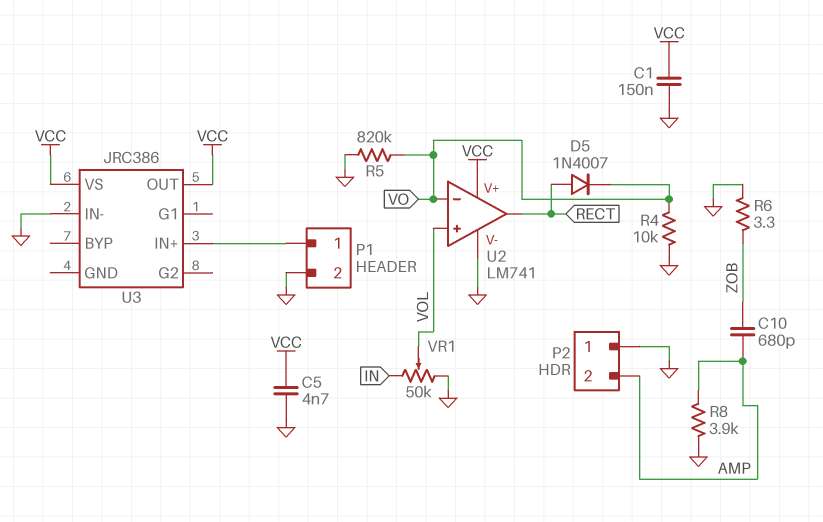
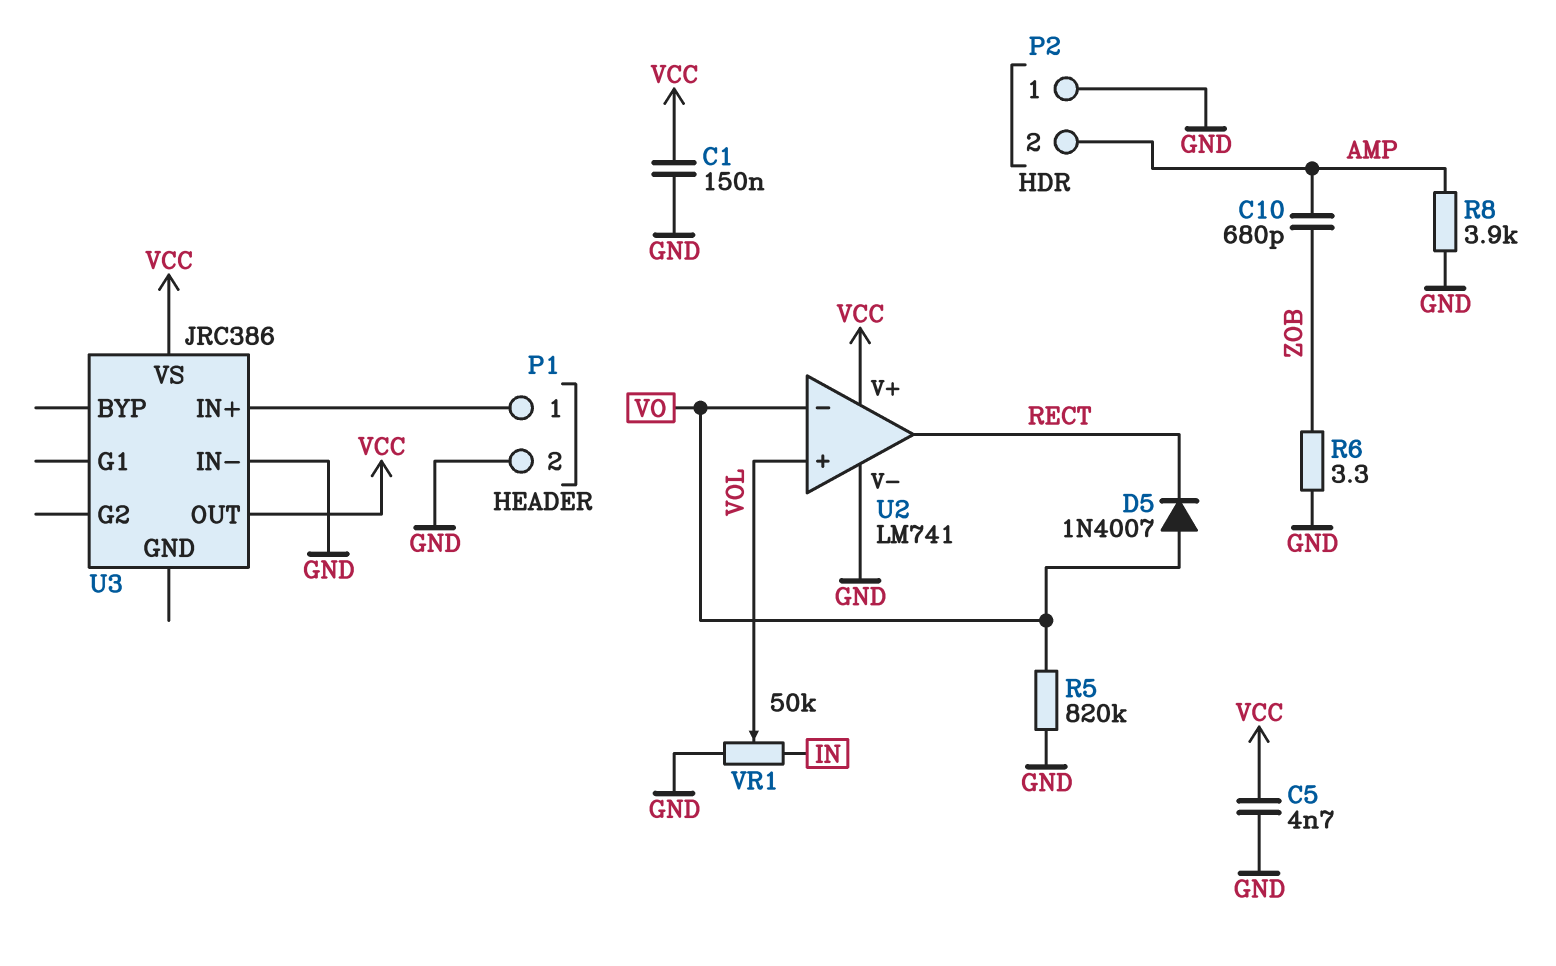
D5: diode 1N4007 (A RECT, K VO) -> diode 1N4007 (A VO, K RECT)
R4: 10k (GND, VO) -> none

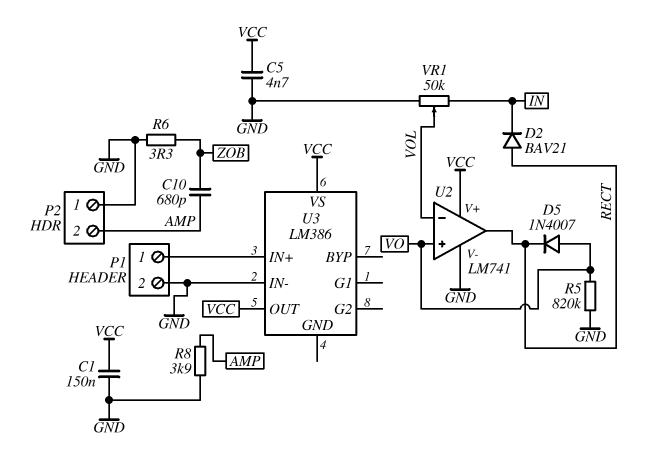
D2: none -> diode BAV21 (A RECT, K IN)
U2 pin in+: VOL -> VO
U2 pin in-: VO -> VOL
U3: JRC386 -> LM386

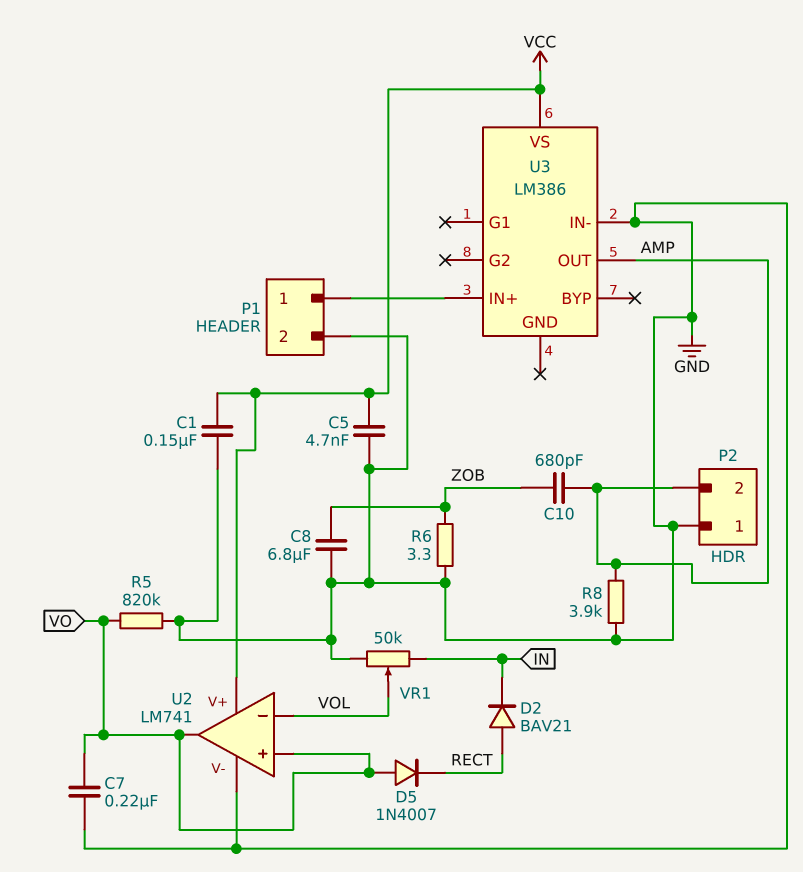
C7: none -> 220nF (GND, VO)
C8: none -> 6.8uF (GND, ZOB)
U2 pin out: RECT -> VO
U3 pin OUT: VCC -> AMP

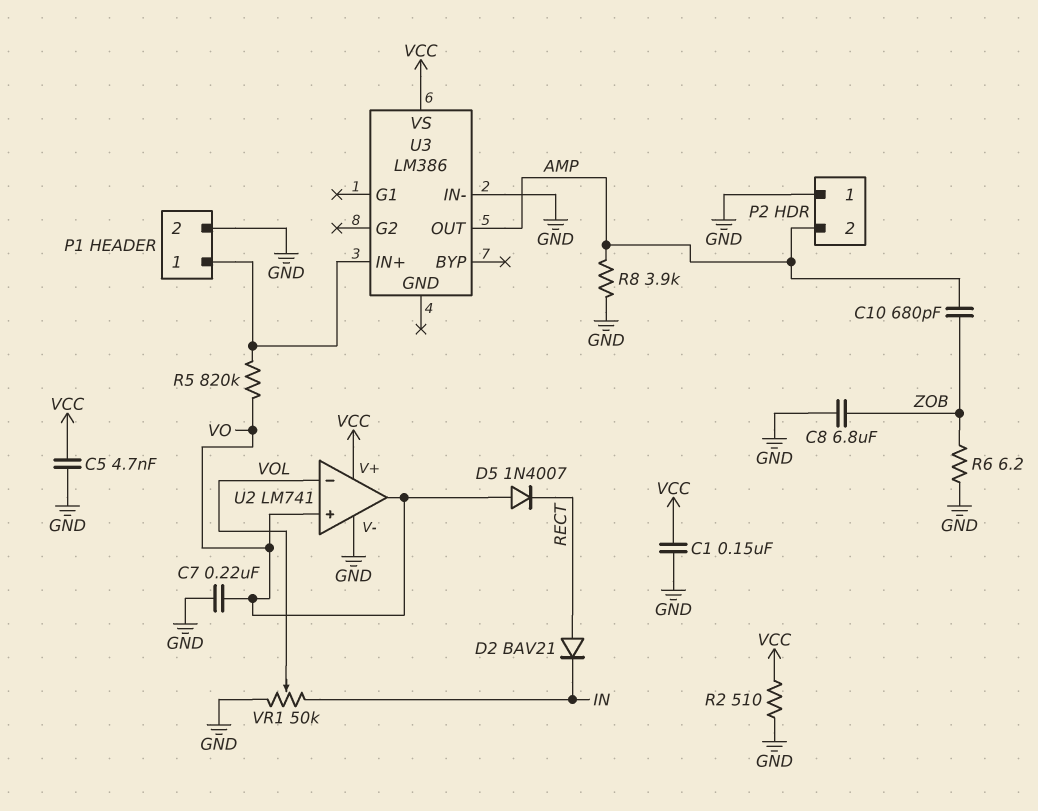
R2: none -> 510 (GND, VCC)
R5: 820k (GND, VO) -> 820k (P1/1, VO)
R6: 3.3 (GND, ZOB) -> 6.2 (GND, ZOB)

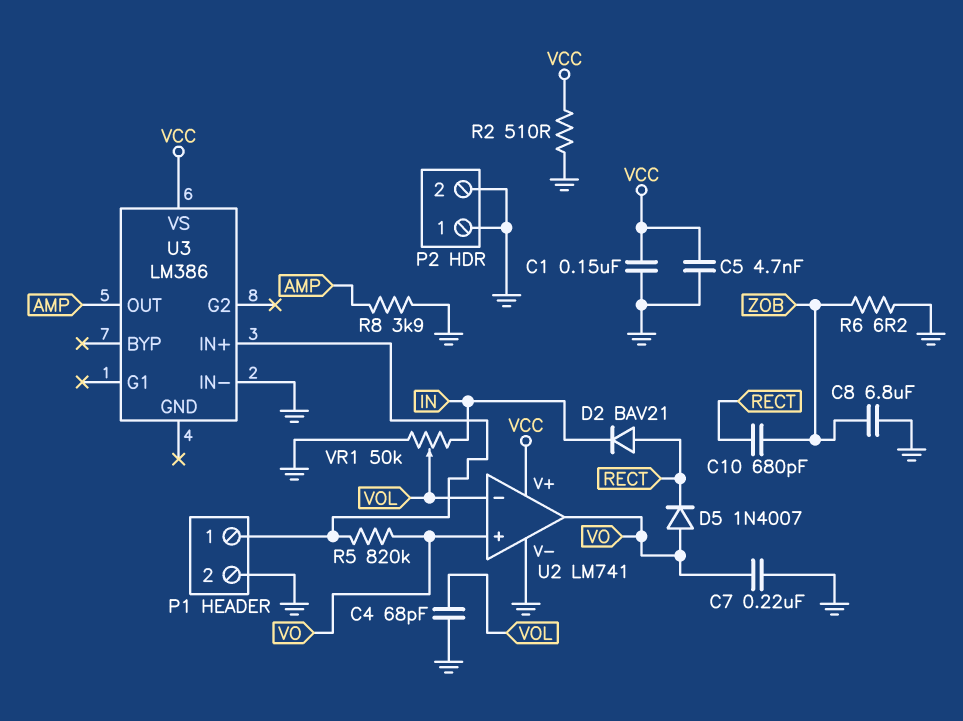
C4: none -> 68pF (GND, VOL)
C10: 680pF (AMP, ZOB) -> 680pF (RECT, ZOB)
P2 pin 2: AMP -> GND

